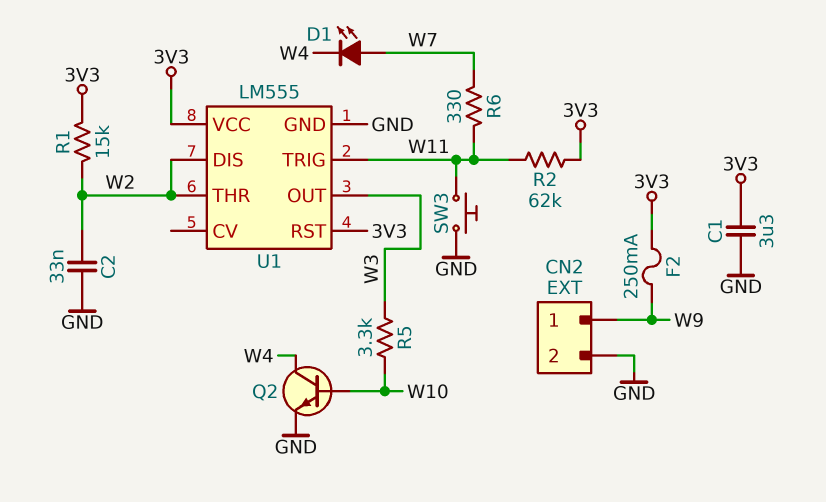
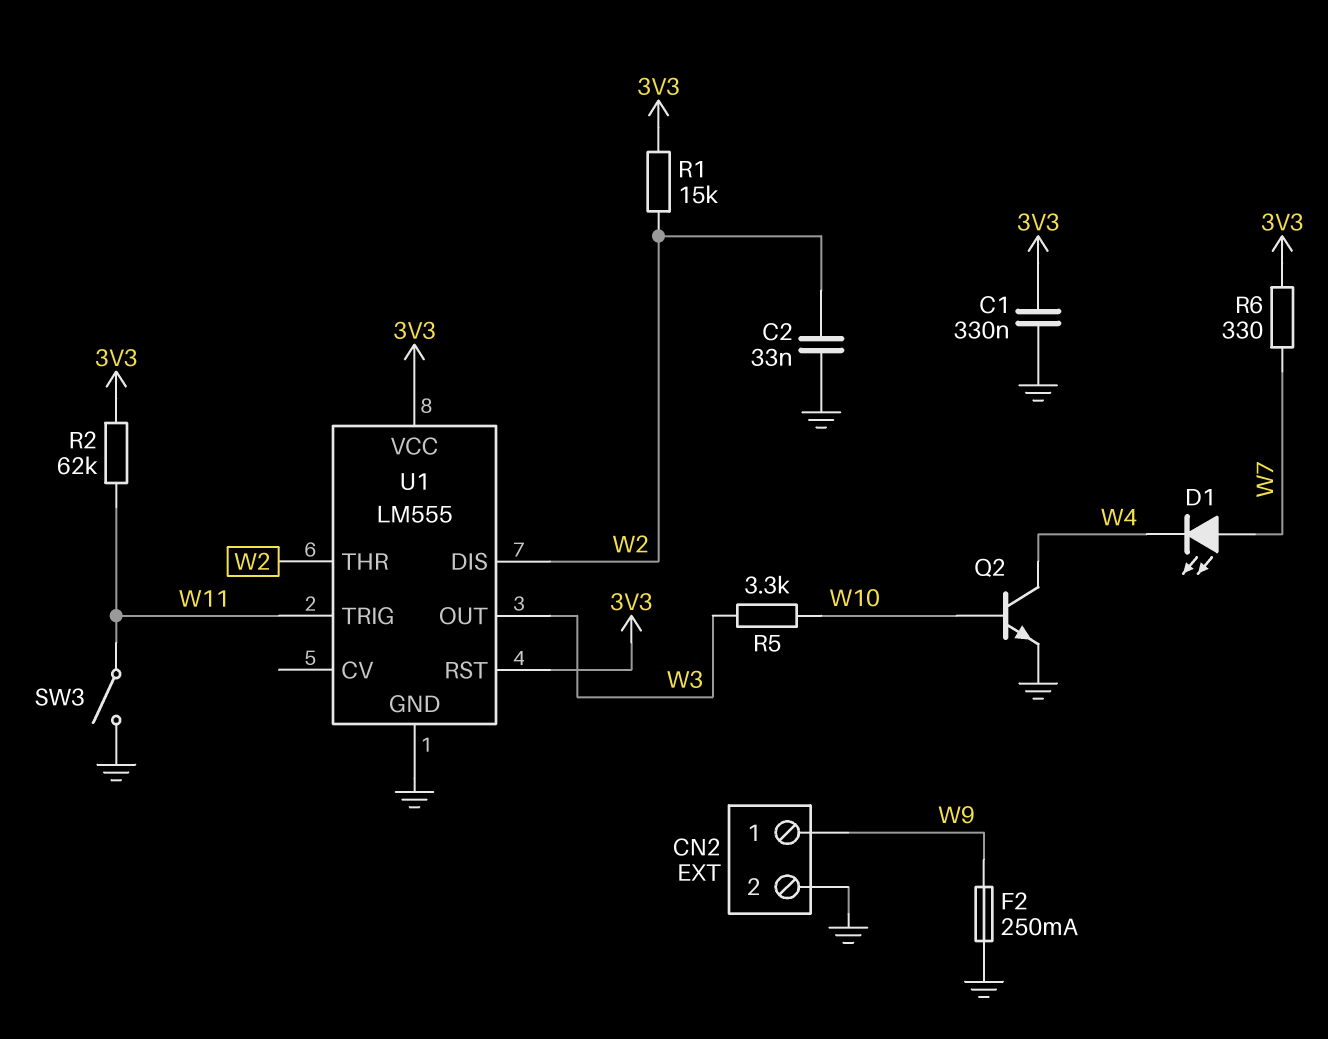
C1: 3.3uF (3V3, GND) -> 330nF (3V3, GND)
F2: 250mA (3V3, W9) -> 250mA (GND, W9)
R6: 330 (W7, W11) -> 330 (3V3, W7)
SW3: button (GND, W11) -> switch (GND, W11)

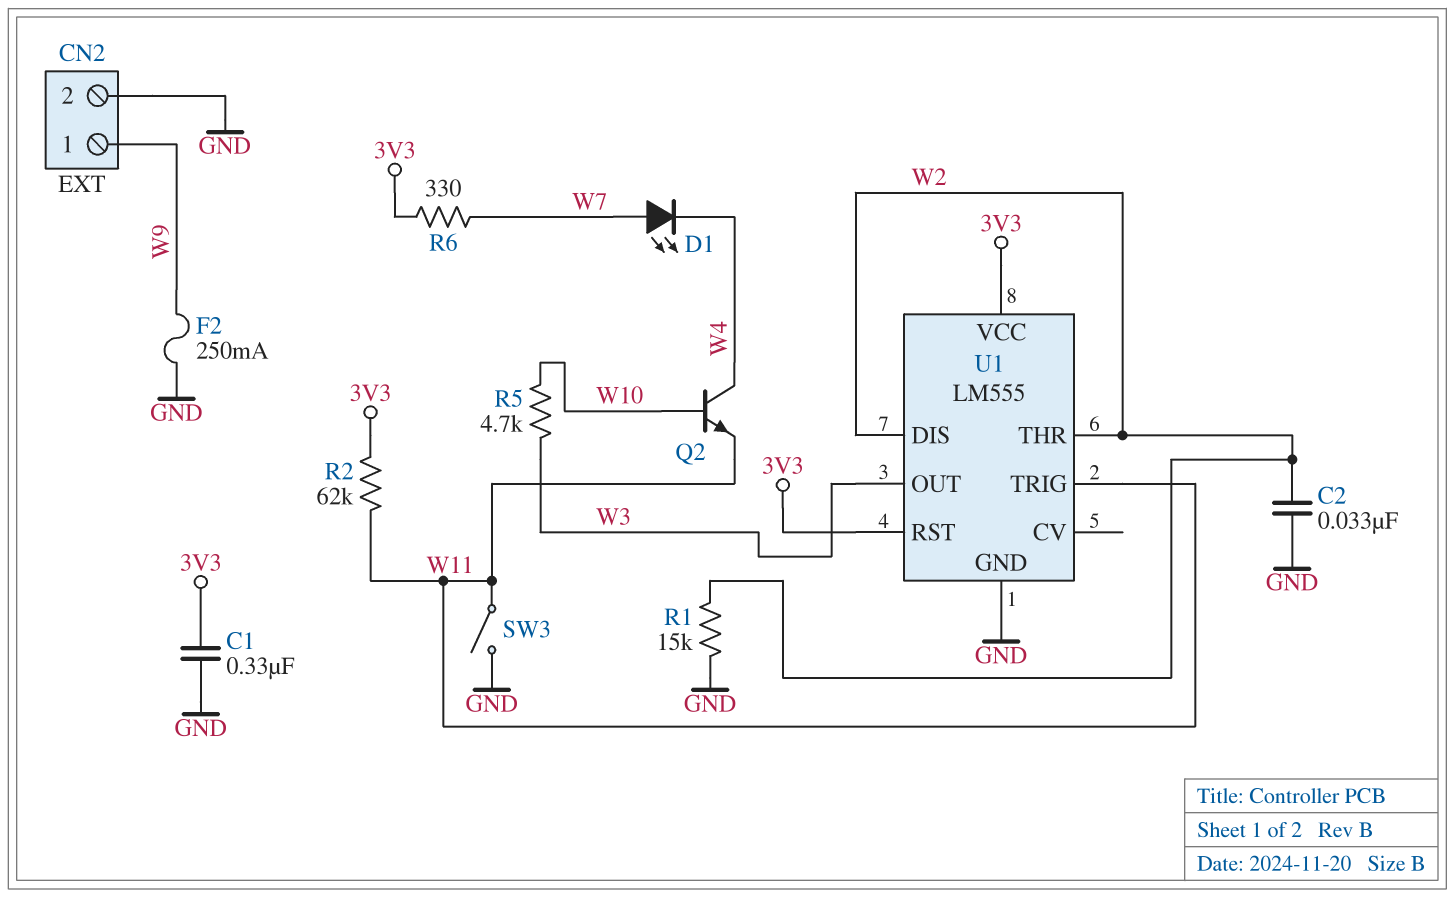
Q2: NPN (B W10, C W4, E GND) -> NPN (B W10, C W4, E W11)
R1: 15k (3V3, W2) -> 15k (GND, W2)
R5: 3.3k (W3, W10) -> 4.7k (W3, W10)

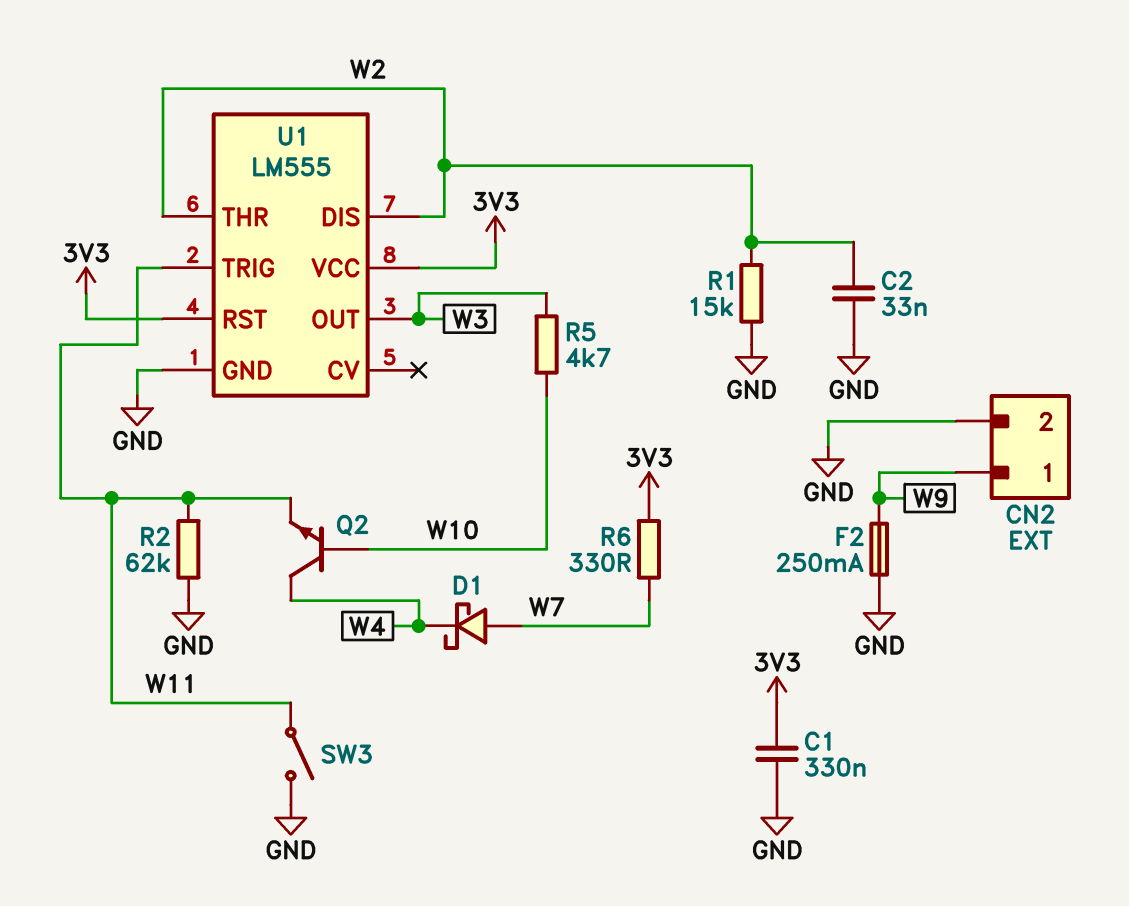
D1: LED (A W7, K W4) -> schottky (A W7, K W4)
R2: 62k (3V3, W11) -> 62k (GND, W11)

